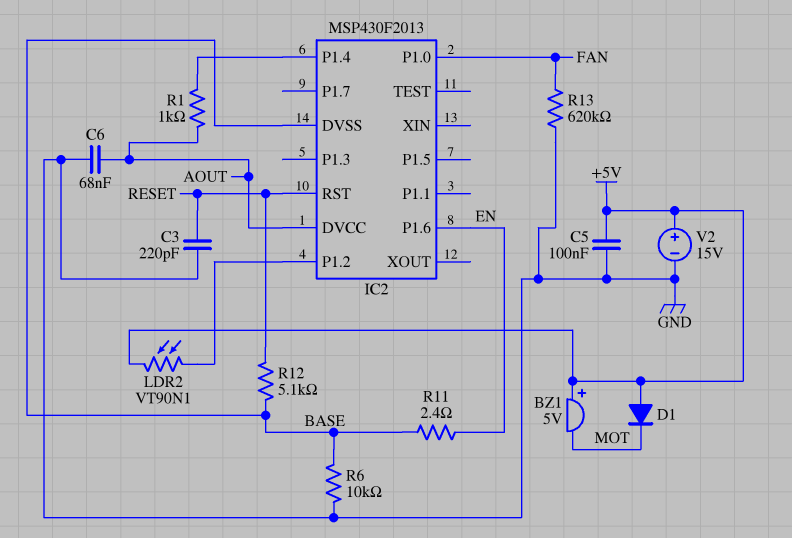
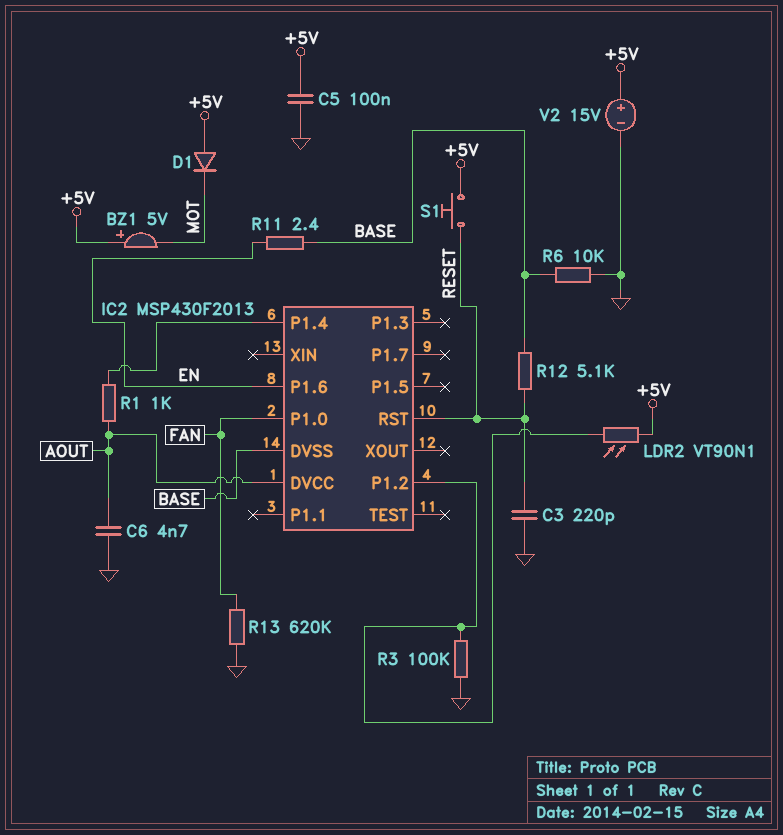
C6: 68nF (AOUT, GND) -> 4.7nF (AOUT, GND)
R3: none -> 100k (GND, IC2/P1.2)
S1: none -> button (+5V, RESET)

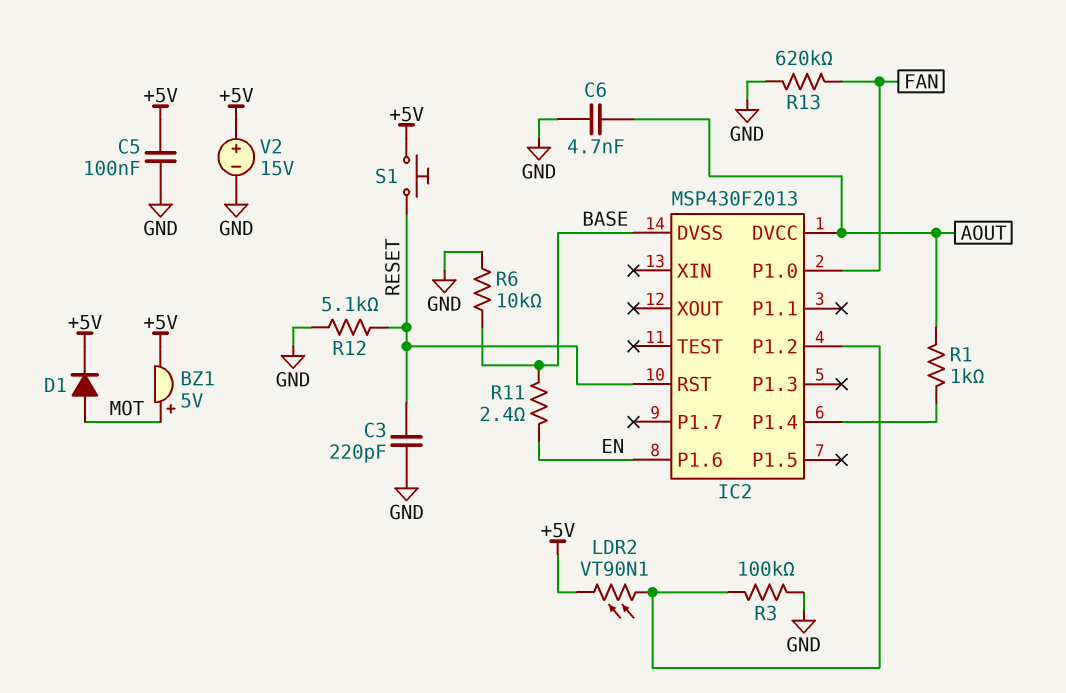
BZ1: buzzer 5V (plus +5V, minus MOT) -> buzzer 5V (plus MOT, minus +5V)
D1: diode (A +5V, K MOT) -> diode (A MOT, K +5V)
R12: 5.1k (BASE, RESET) -> 5.1k (GND, RESET)

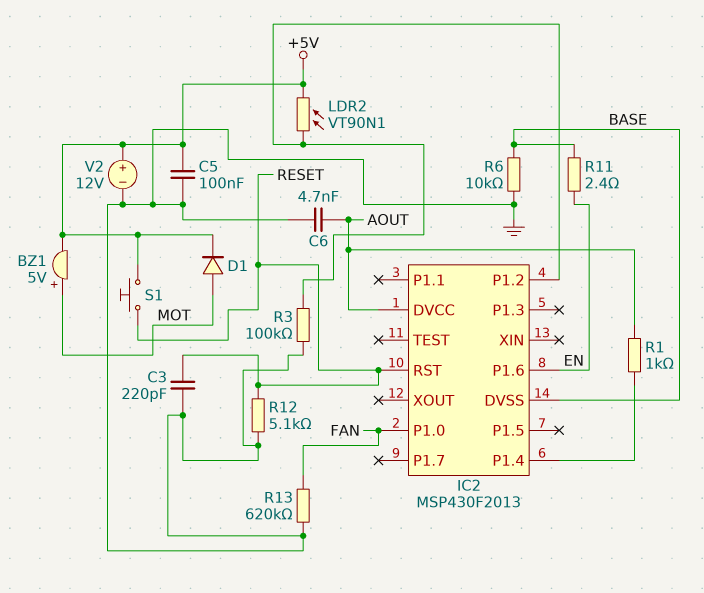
V2: 15V (plus +5V, minus GND) -> 12V (plus +5V, minus GND)

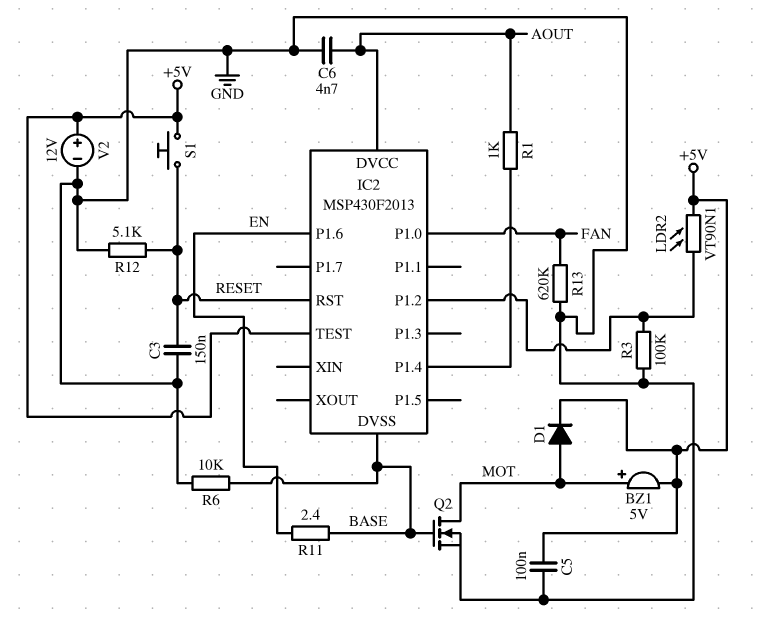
C3: 220pF (GND, RESET) -> 150nF (GND, RESET)
IC2 pin TEST: none -> +5V
Q2: none -> NMOS (G BASE, D MOT, S GND)

